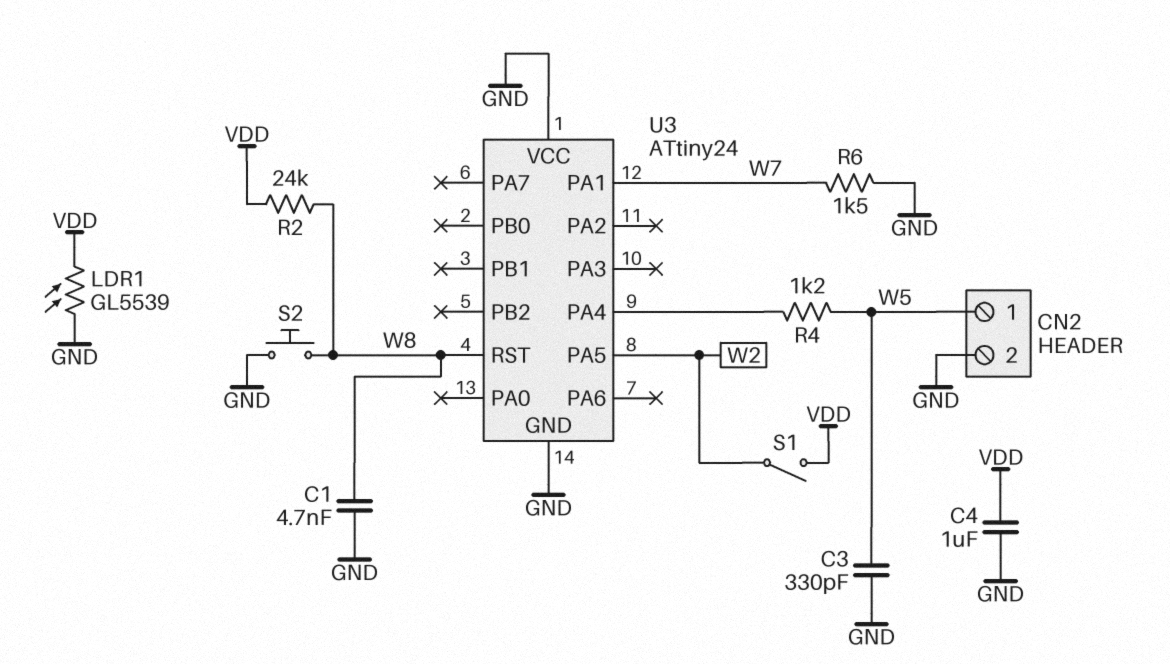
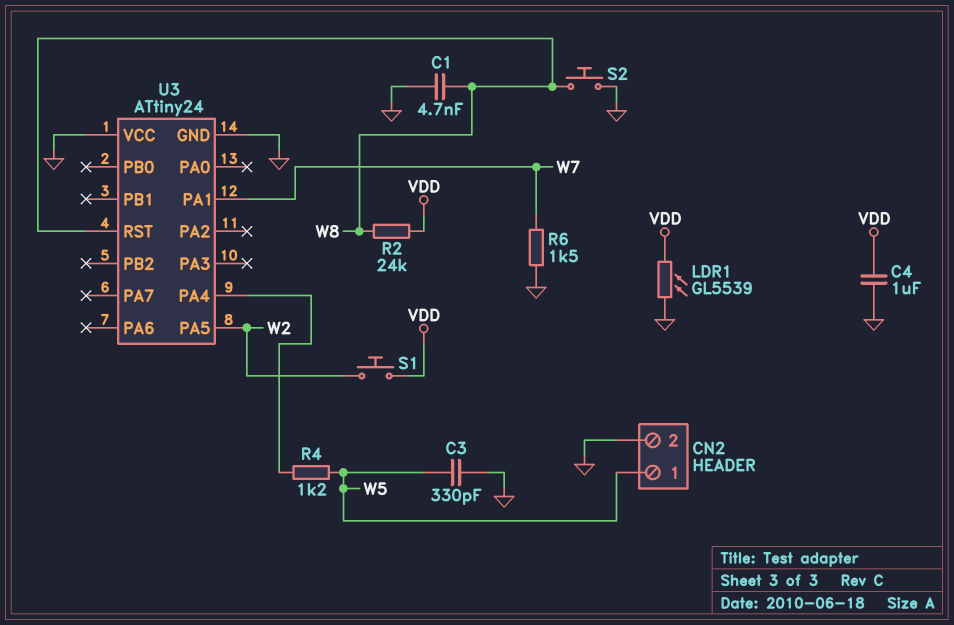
S1: switch (VDD, W2) -> button (VDD, W2)

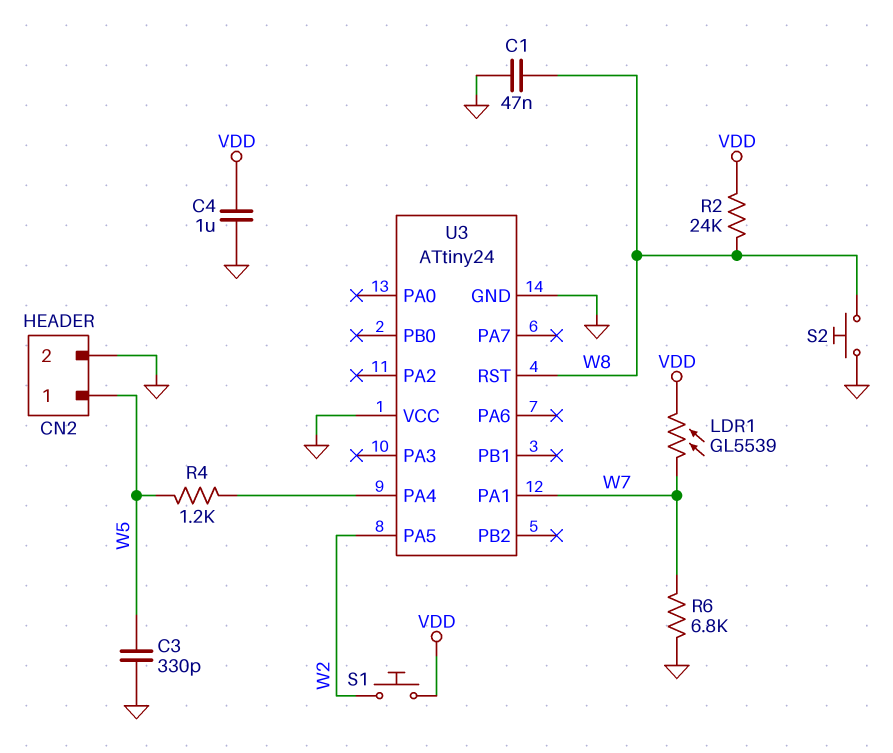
C1: 4.7nF (GND, W8) -> 47nF (GND, W8)
LDR1: GL5539 (GND, VDD) -> GL5539 (VDD, W7)
R6: 1.5k (GND, W7) -> 6.8k (GND, W7)

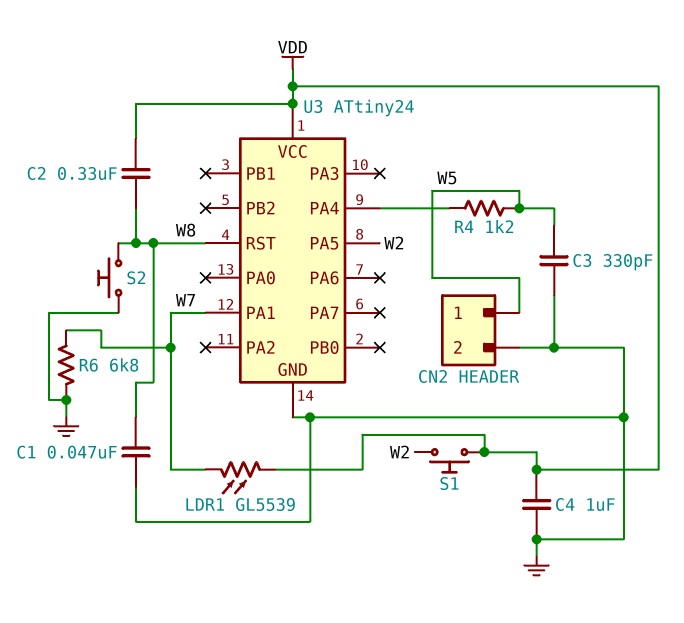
C2: none -> 330nF (VDD, W8)
R2: 24k (VDD, W8) -> none
U3 pin VCC: GND -> VDD

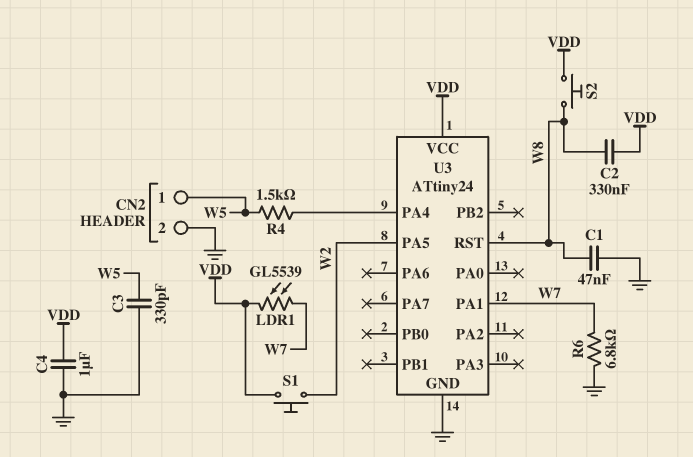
R4: 1.2k (U3/PA4, W5) -> 1.5k (U3/PA4, W5)
S2: button (GND, W8) -> button (VDD, W8)

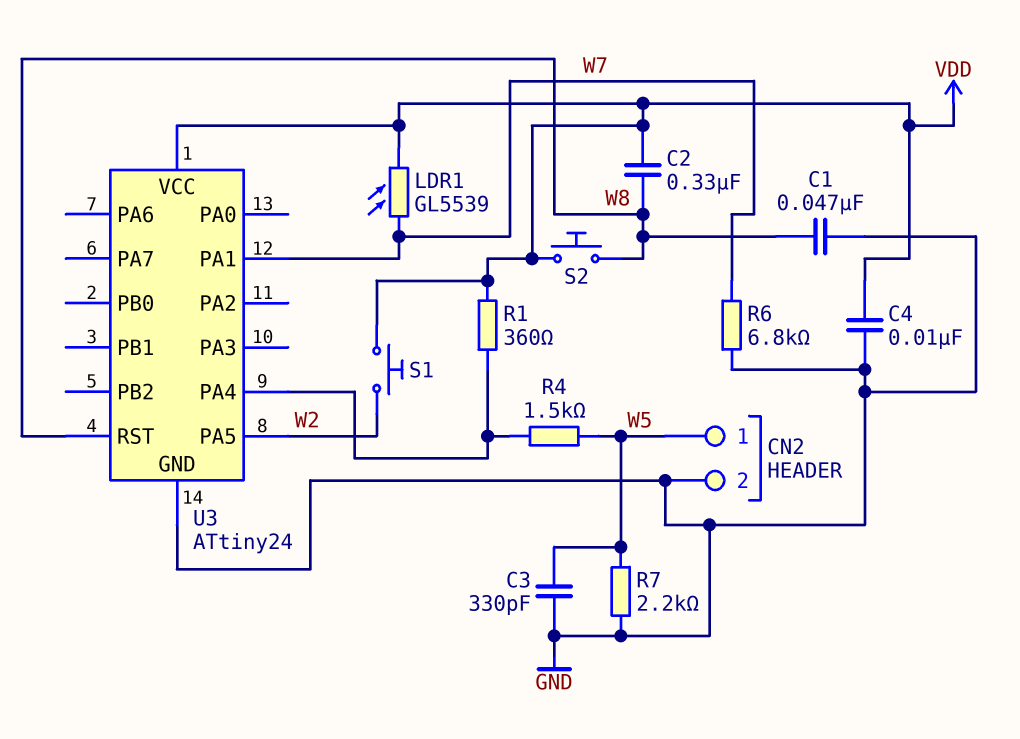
C4: 1uF (GND, VDD) -> 10nF (GND, VDD)
R1: none -> 360 (U3/PA4, VDD)
R7: none -> 2.2k (GND, W5)

